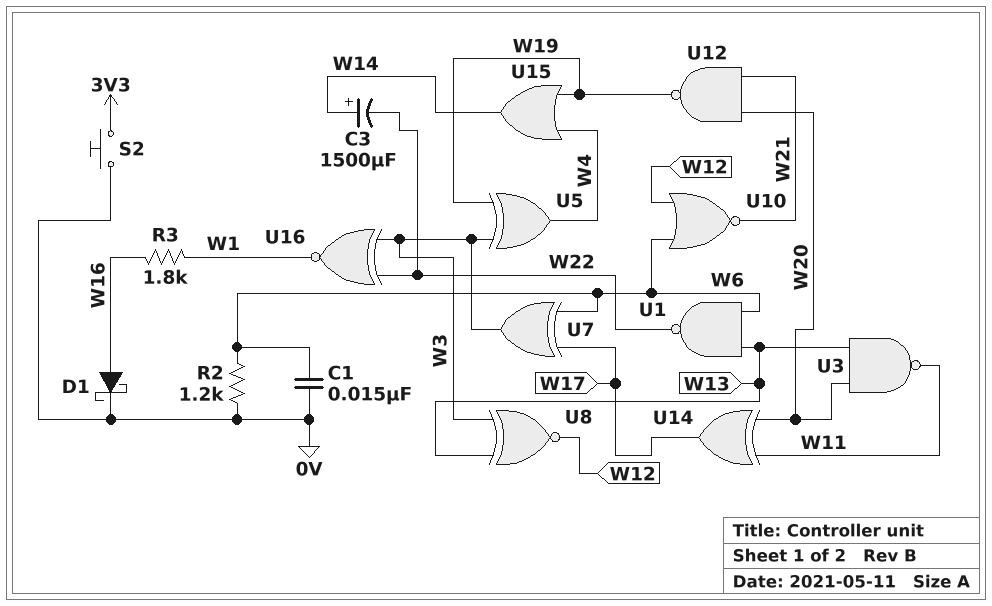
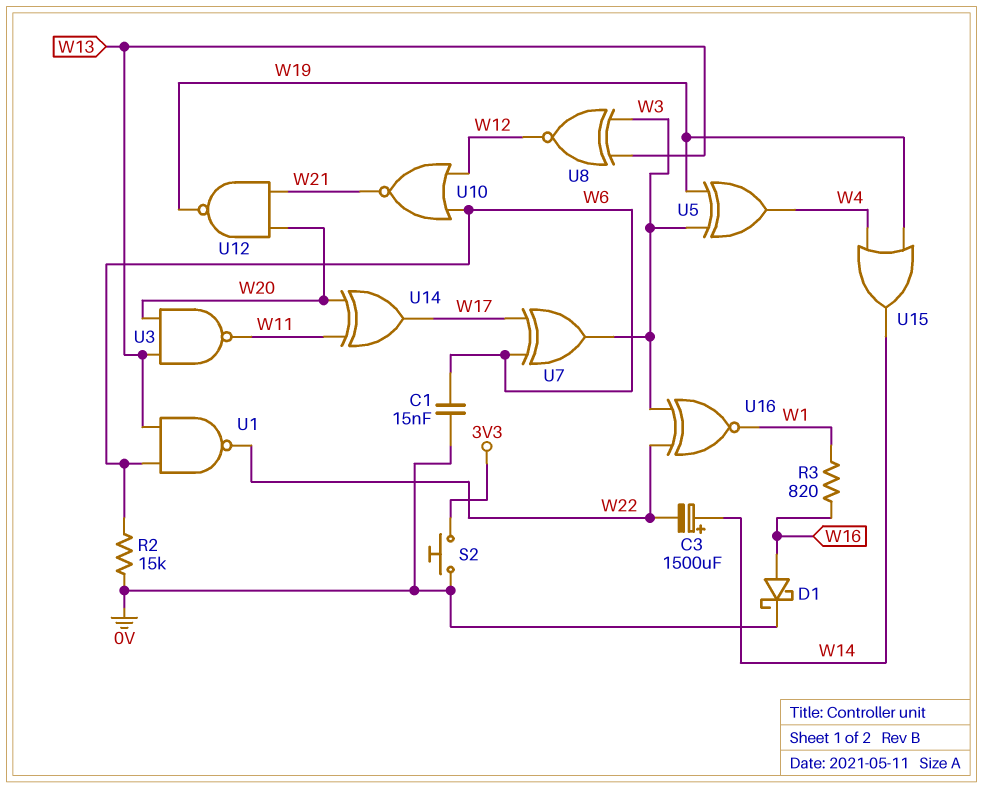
R2: 1.2k (0V, W6) -> 15k (0V, W6)
R3: 1.8k (W1, W16) -> 820 (W1, W16)

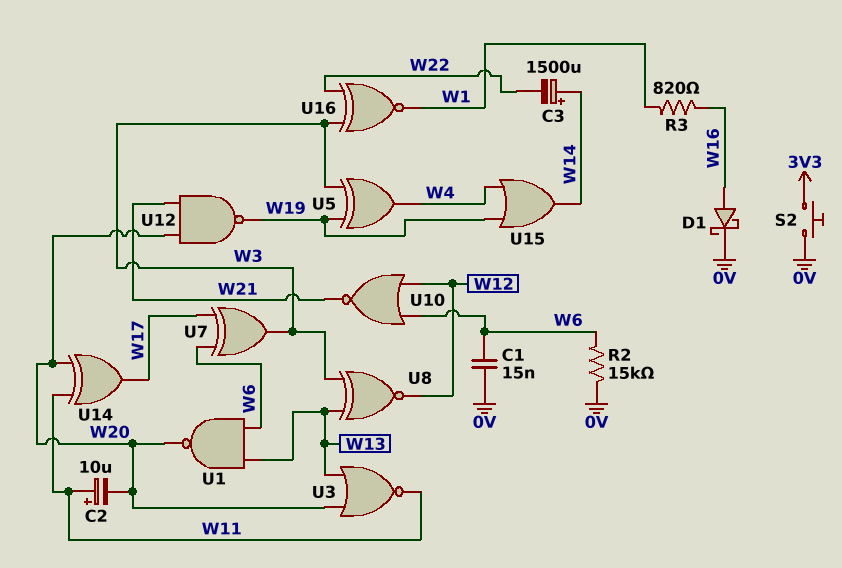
C2: none -> 10uF (plus W11, minus W20)
U1: NAND (in W6, in W13, out W22) -> NAND (in W6, in W13, out W20)
U3: NAND (in W13, in W20, out W11) -> NOR (in W13, in W20, out W11)

